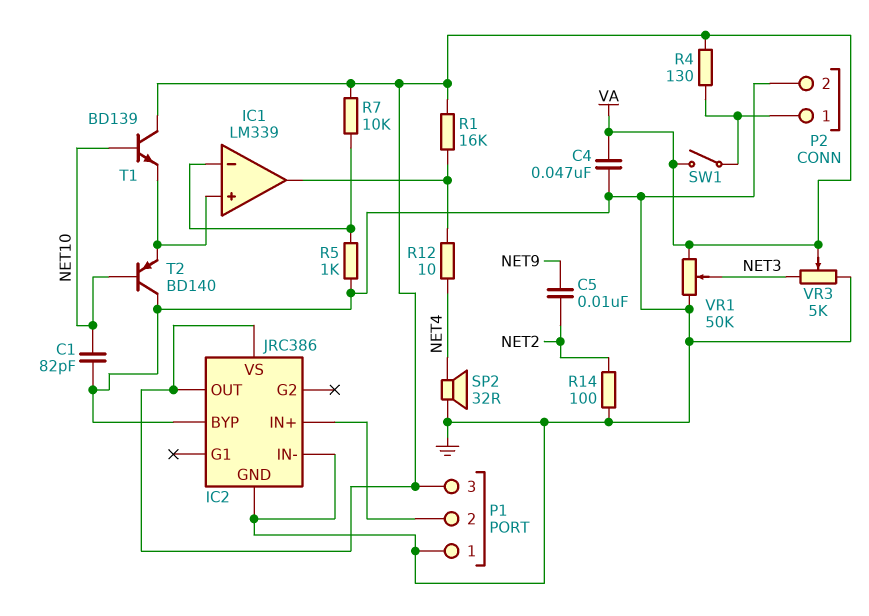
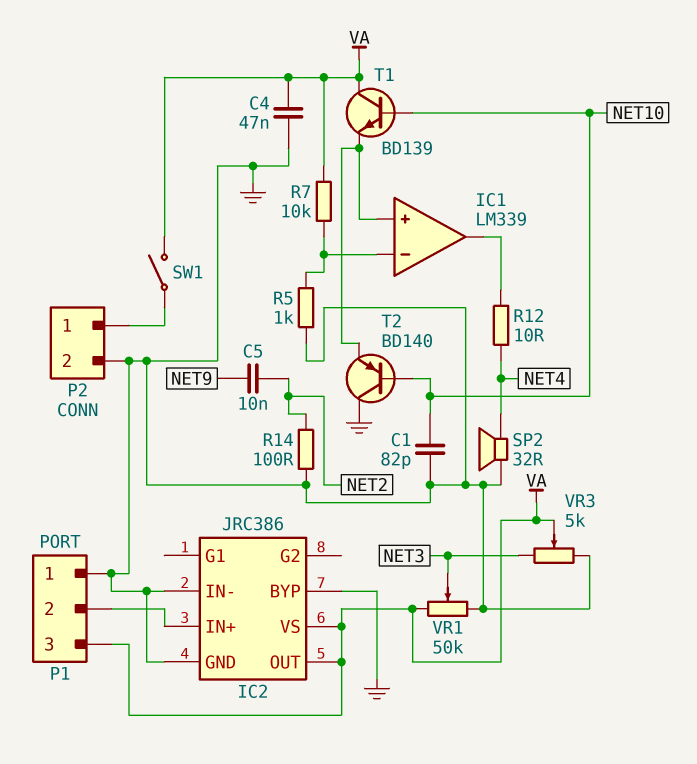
R1: 16k (IC1/out, VA) -> none
R4: 130 (P2/1, VA) -> none

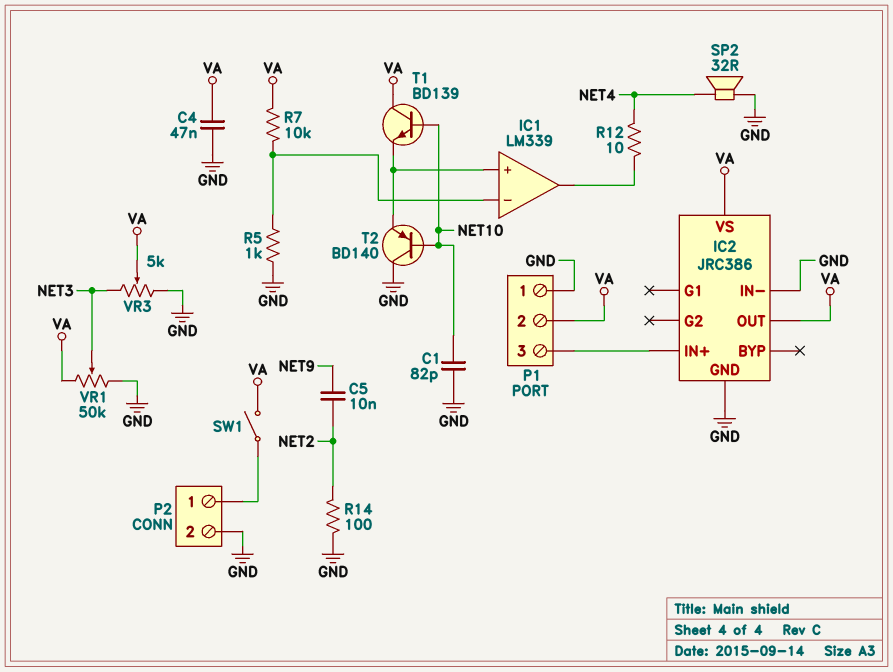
IC2 pin BYP: GND -> none
P1 pin 2: IC2/IN+ -> VA
P1 pin 3: VA -> IC2/IN+

